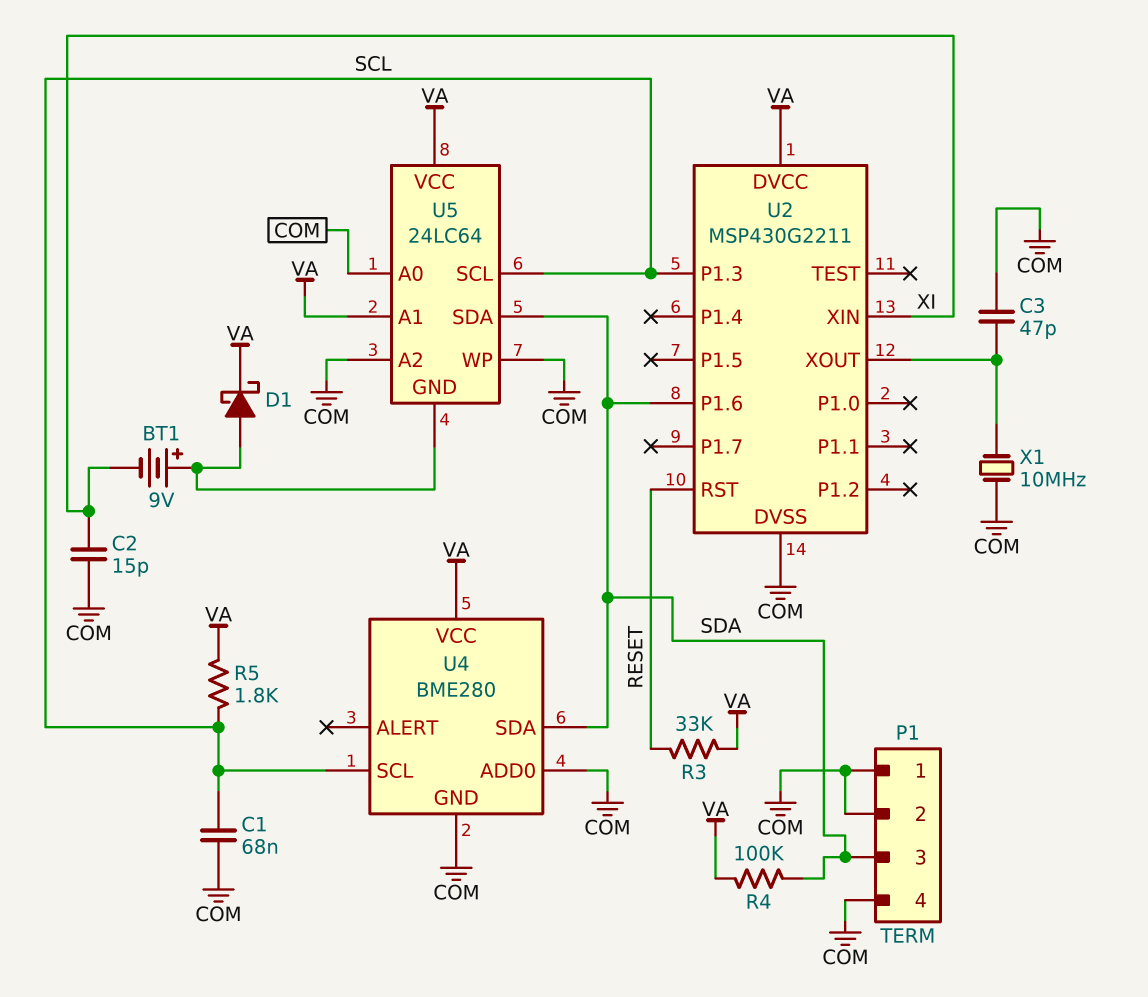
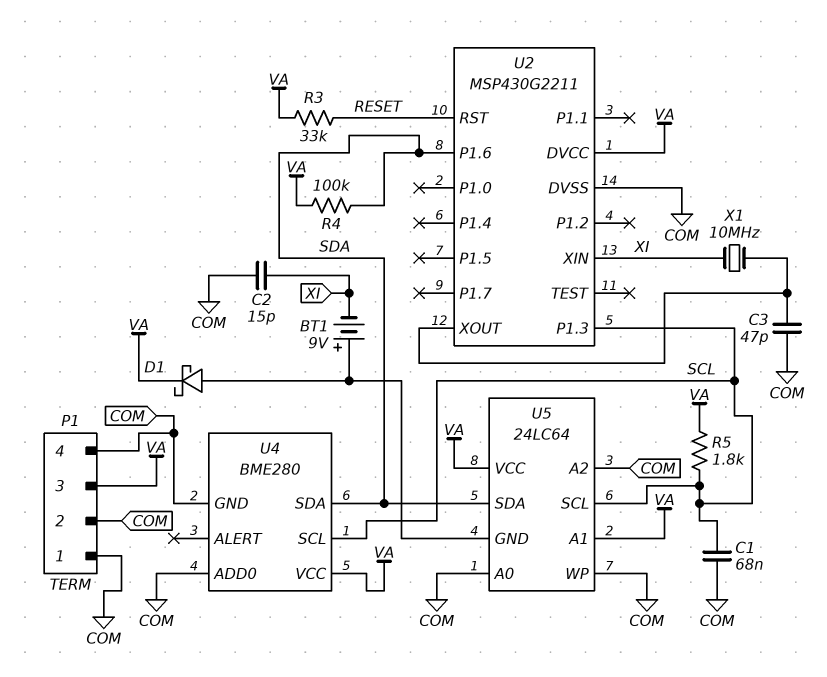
P1 pin 3: SDA -> VA
X1: 10MHz (COM, U2/XOUT) -> 10MHz (U2/XOUT, XI)

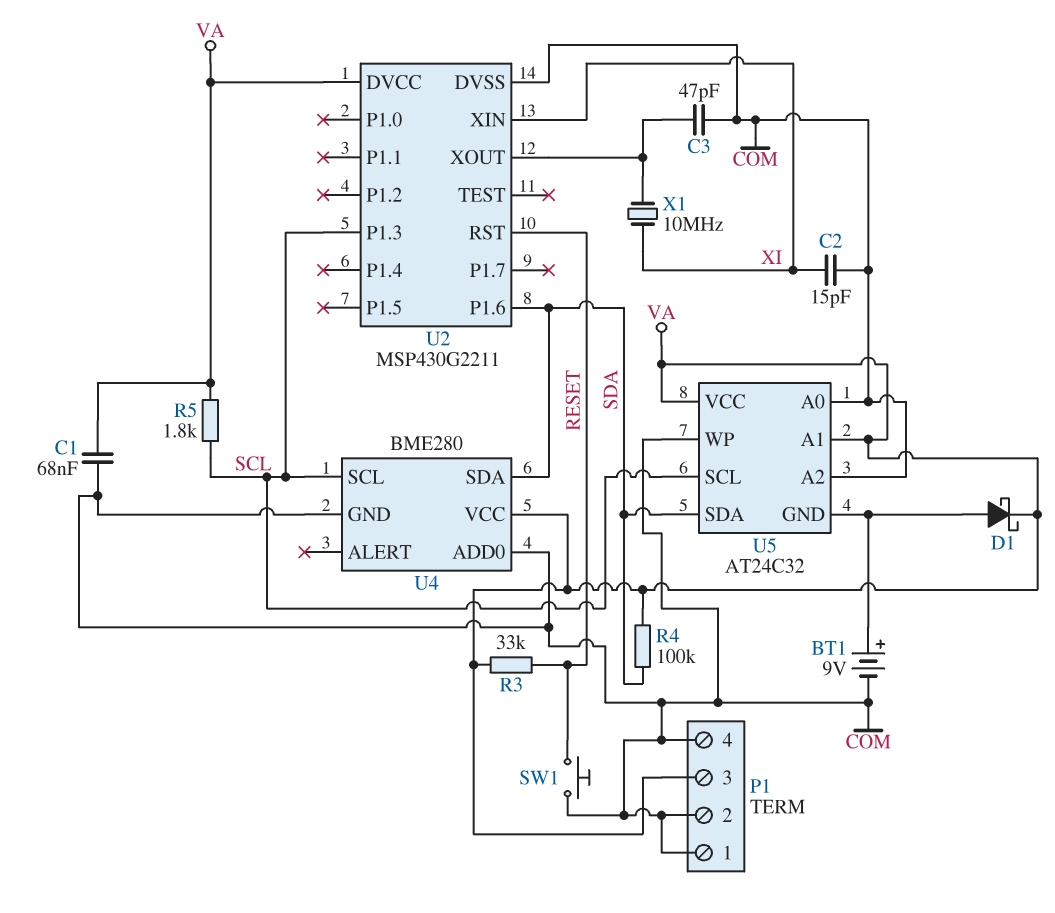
BT1: 9V (plus U5/GND, minus XI) -> 9V (plus U5/GND, minus COM)
C1: 68nF (COM, SCL) -> 68nF (COM, VA)
SW1: none -> button (COM, RESET)
U5: 24LC64 -> AT24C32

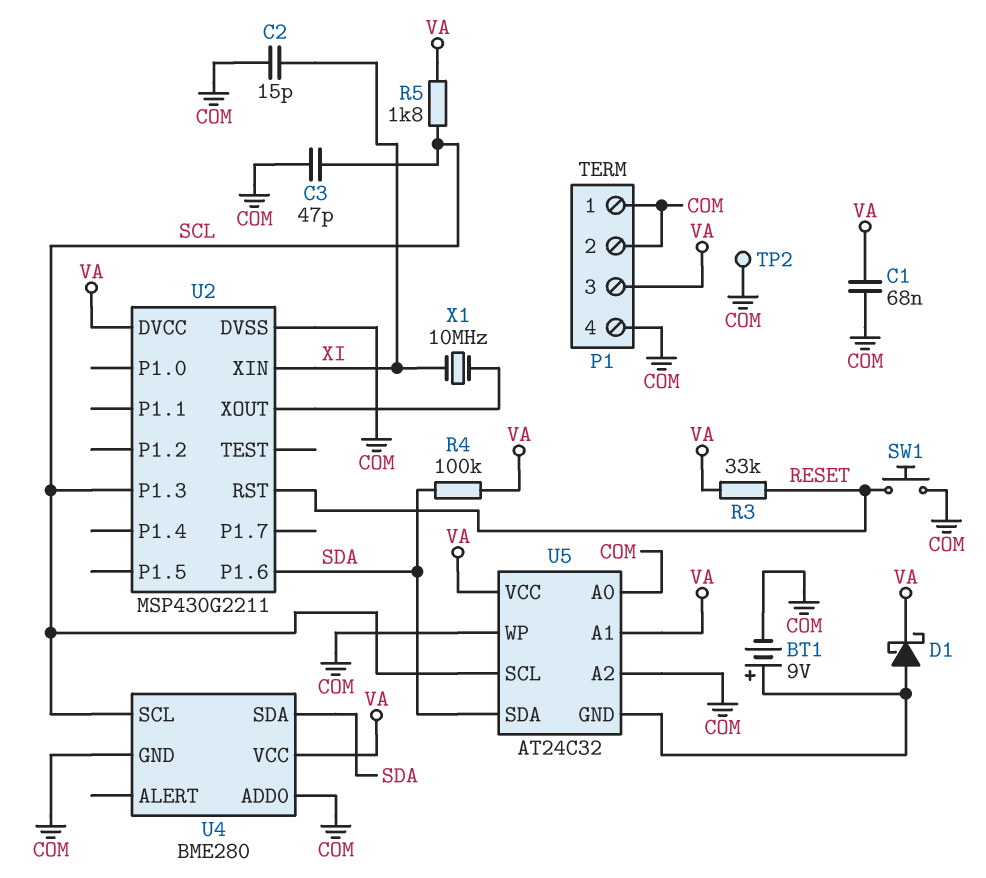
C3: 47pF (COM, U2/XOUT) -> 47pF (COM, SCL)
TP2: none -> test point (COM)

